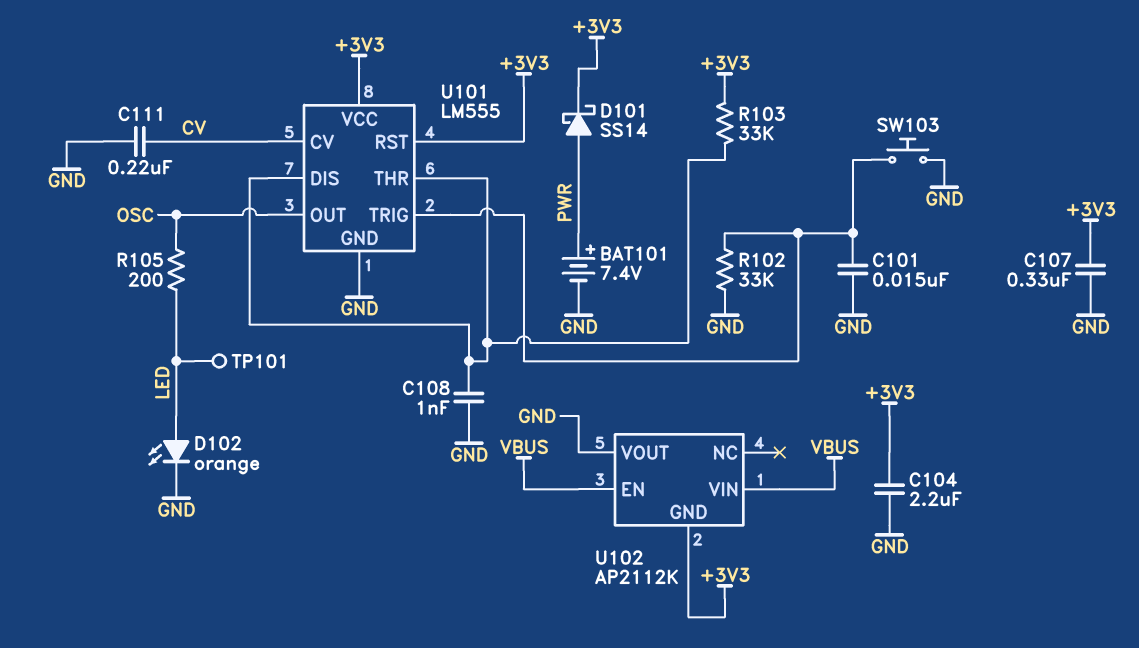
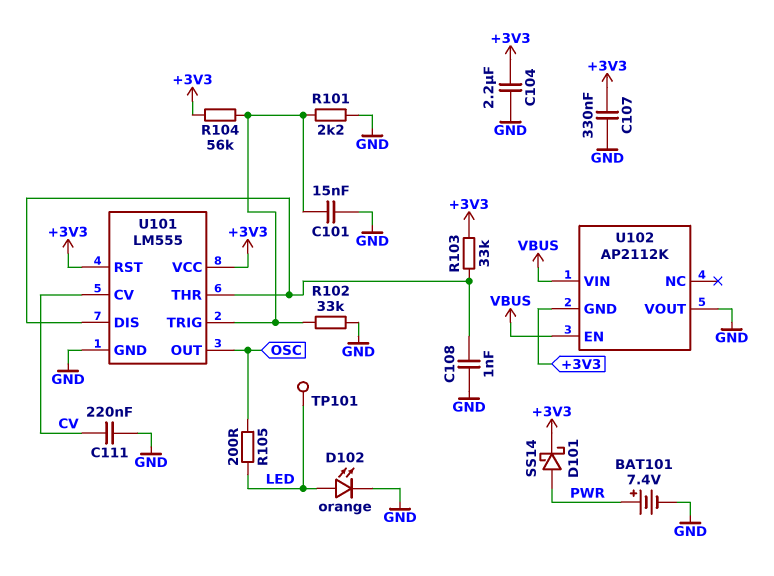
R101: none -> 2.2k (GND, U101/TRIG)
R104: none -> 56k (+3V3, U101/TRIG)
SW103: button (GND, U101/TRIG) -> none

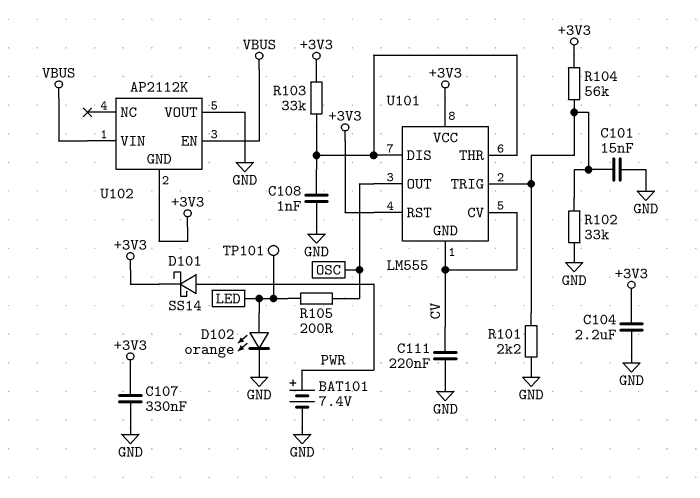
U101 pin GND: GND -> CV

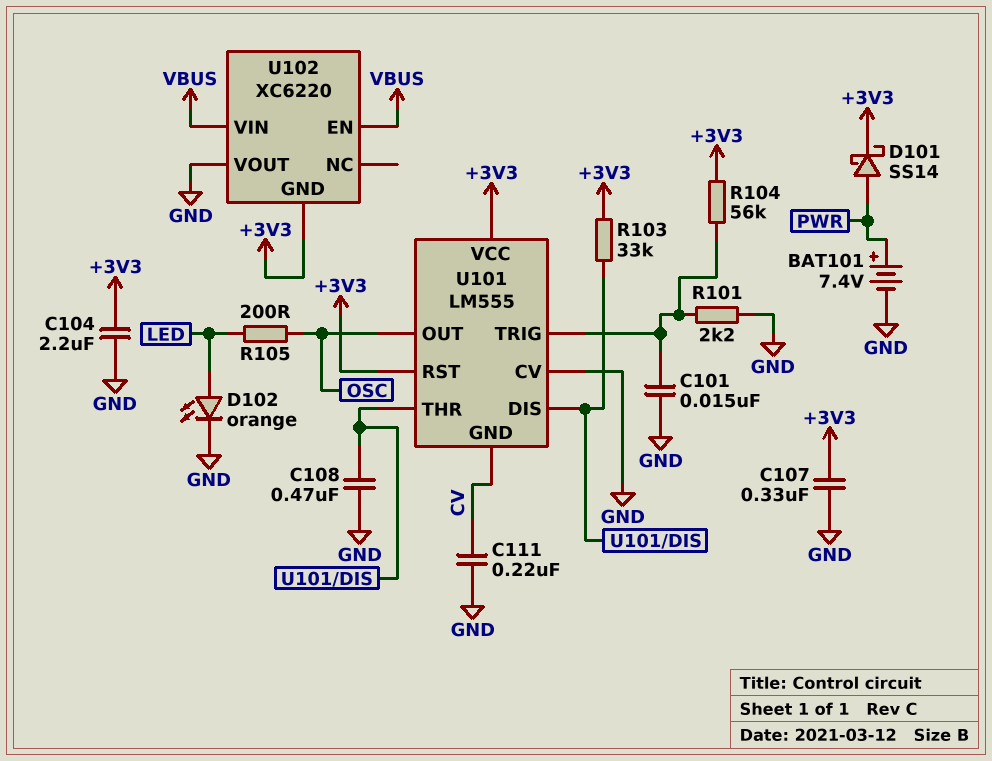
C108: 1nF (GND, U101/DIS) -> 470nF (GND, U101/DIS)
R102: 33k (GND, U101/TRIG) -> none
TP101: test point (LED) -> none
U101 pin CV: CV -> GND
U102: AP2112K -> XC6220

